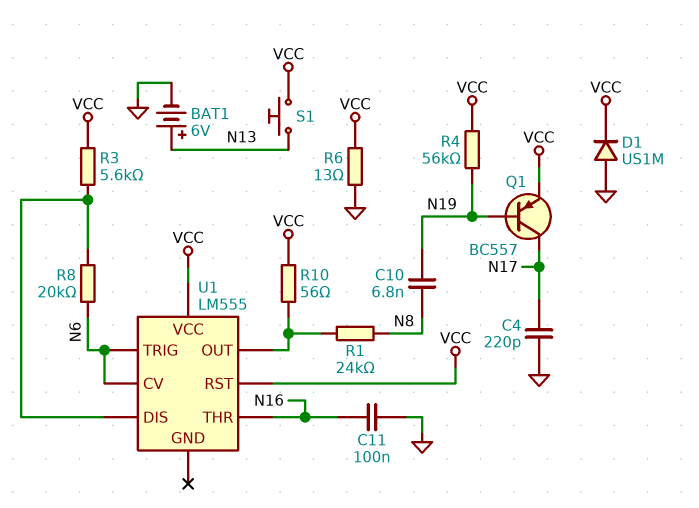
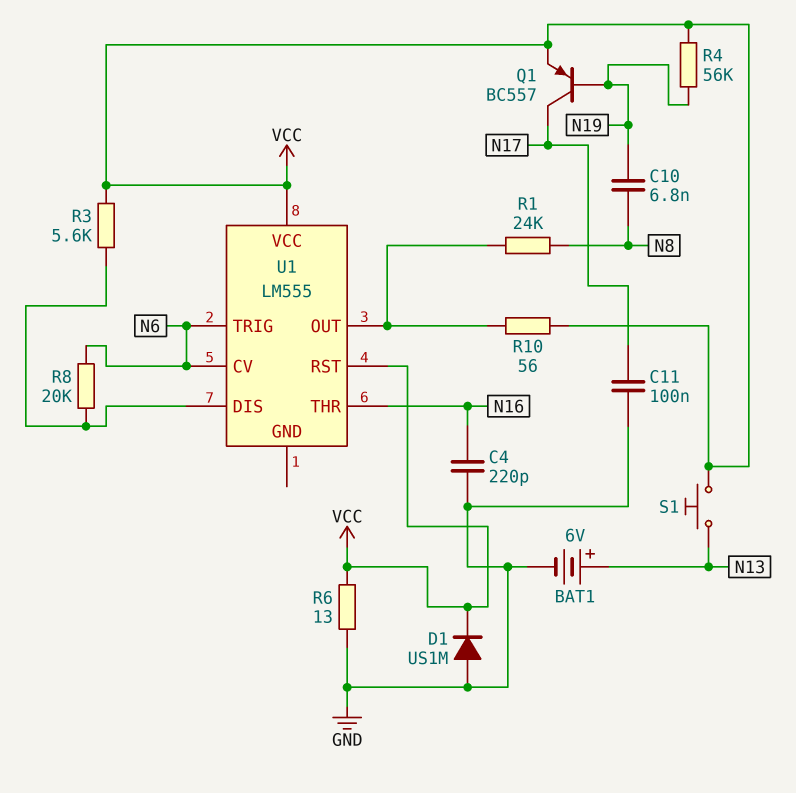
C4: 220pF (GND, N17) -> 220pF (GND, N16)
C11: 100nF (GND, N16) -> 100nF (GND, N17)

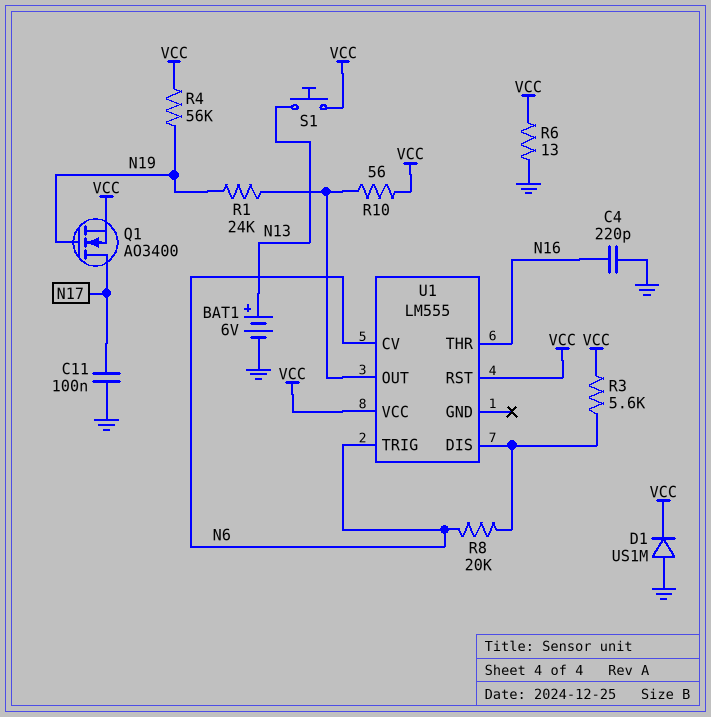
C10: 6.8nF (N8, N19) -> none
Q1: PNP BC557 (B N19, C N17, E VCC) -> NMOS AO3400 (G N19, D N17, S VCC)
R1: 24k (N8, U1/OUT) -> 24k (N19, U1/OUT)

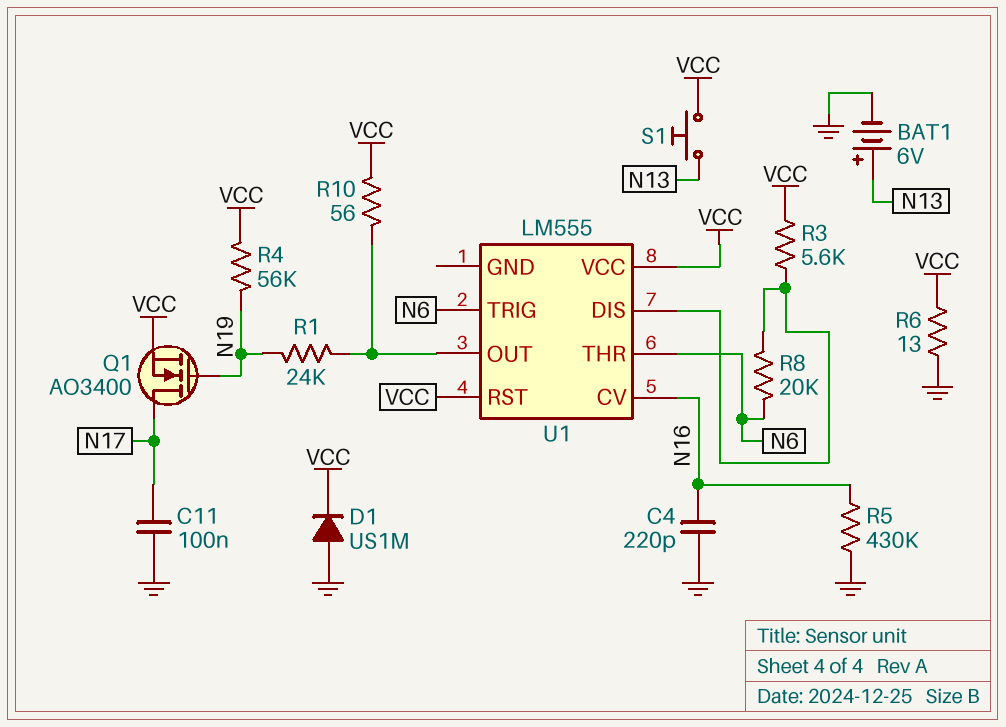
R5: none -> 430k (GND, N16)
U1 pin CV: N6 -> N16
U1 pin THR: N16 -> N6

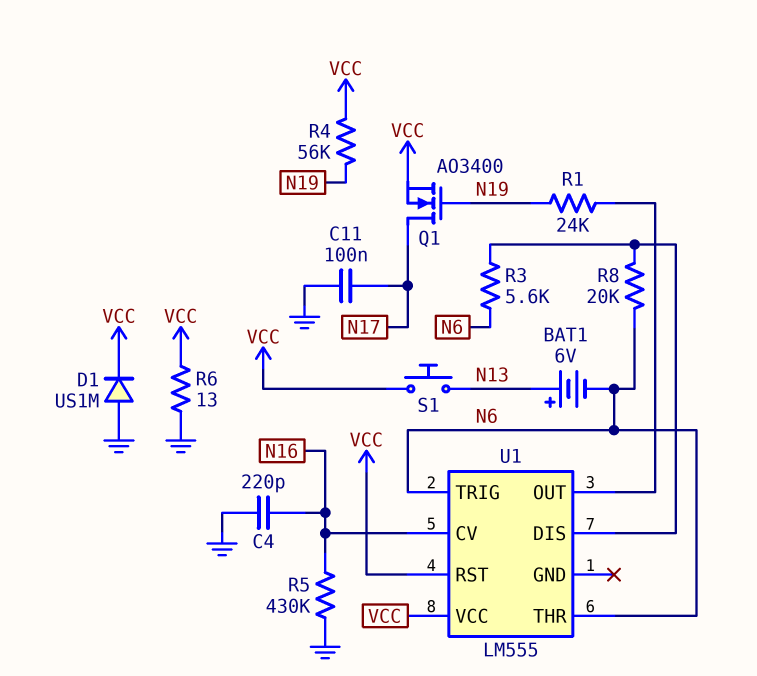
BAT1: 6V (plus N13, minus GND) -> 6V (plus N13, minus N6)
R3: 5.6k (U1/DIS, VCC) -> 5.6k (N6, U1/DIS)
R10: 56 (U1/OUT, VCC) -> none

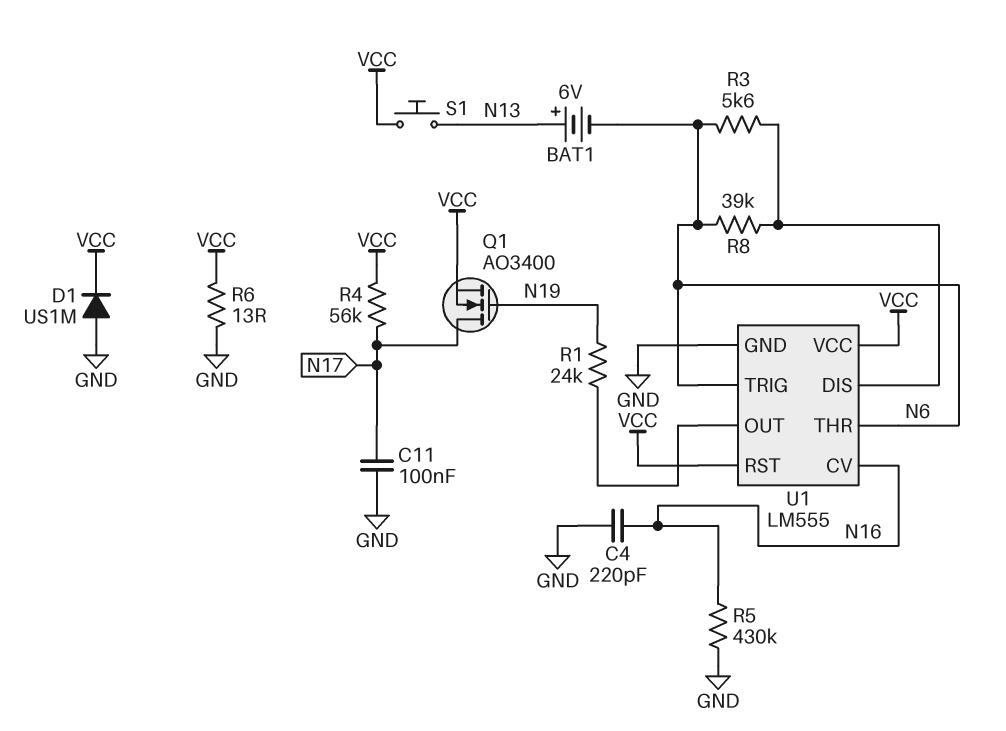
R4: 56k (N19, VCC) -> 56k (N17, VCC)
R8: 20k (N6, U1/DIS) -> 39k (N6, U1/DIS)
U1 pin GND: none -> GND

